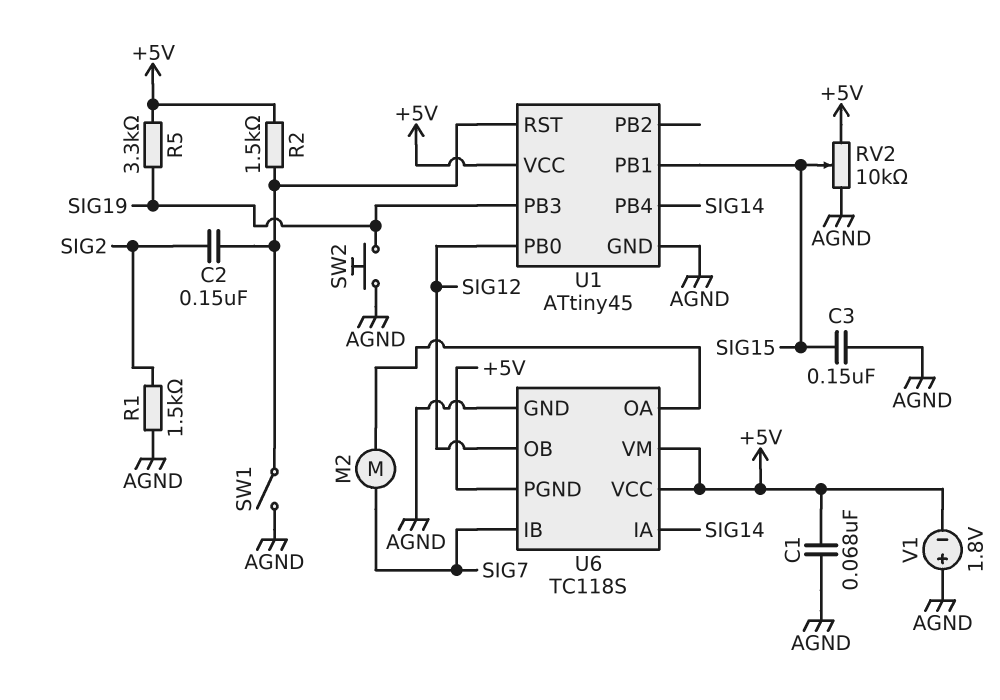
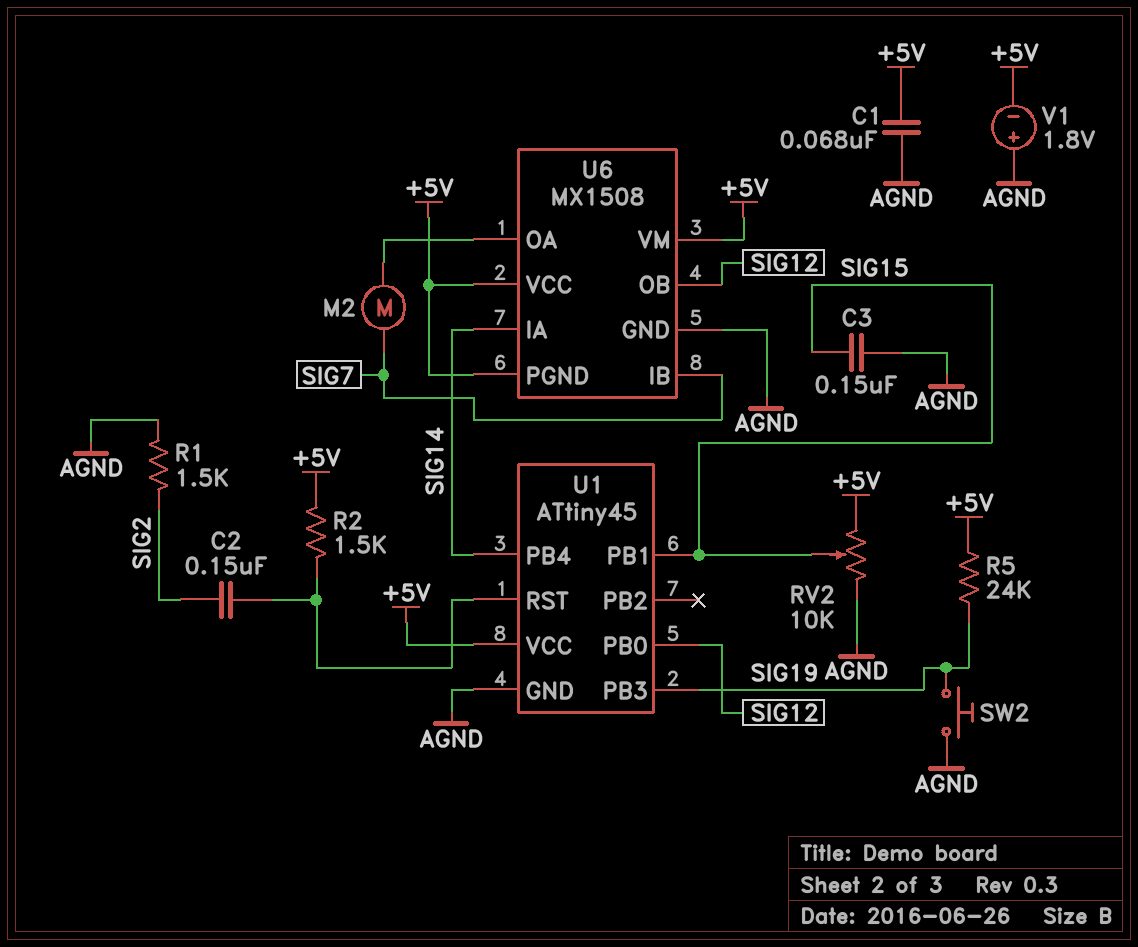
R5: 3.3k (+5V, SIG19) -> 24k (+5V, SIG19)
SW1: switch (AGND, U1/RST) -> none
U6: TC118S -> MX1508

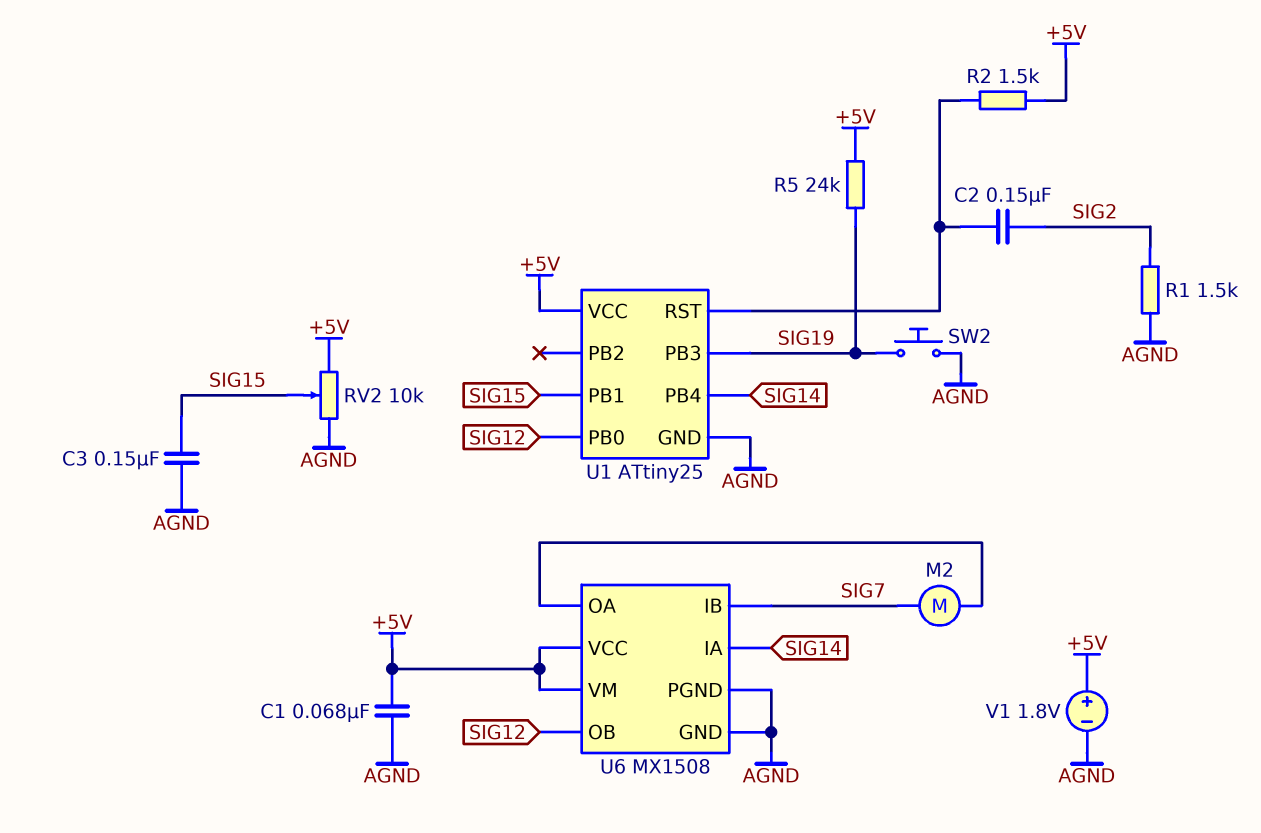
U1: ATtiny45 -> ATtiny25
U6 pin PGND: +5V -> AGND
V1: 1.8V (plus AGND, minus +5V) -> 1.8V (plus +5V, minus AGND)

